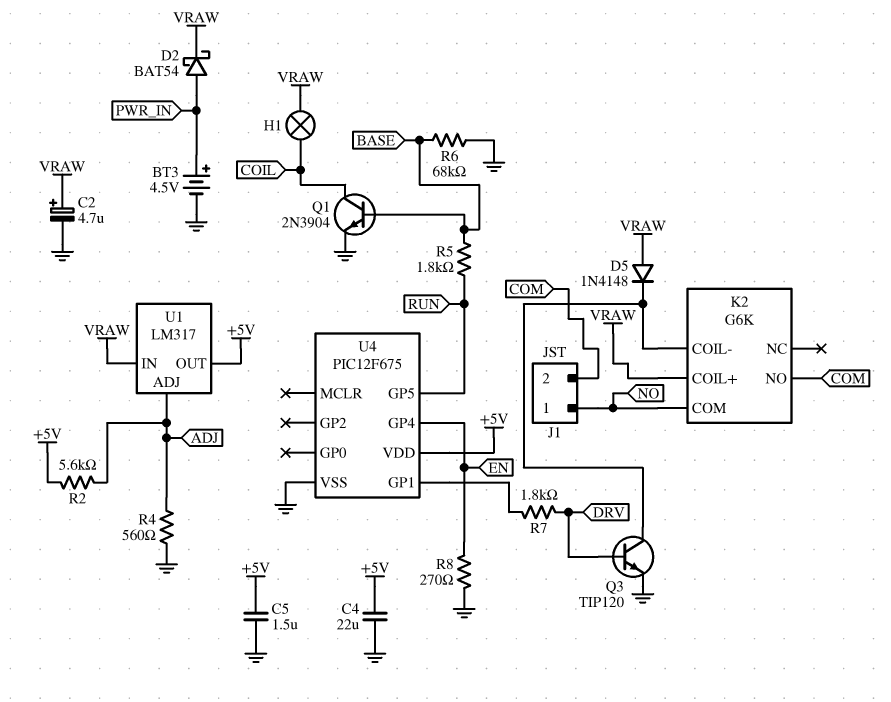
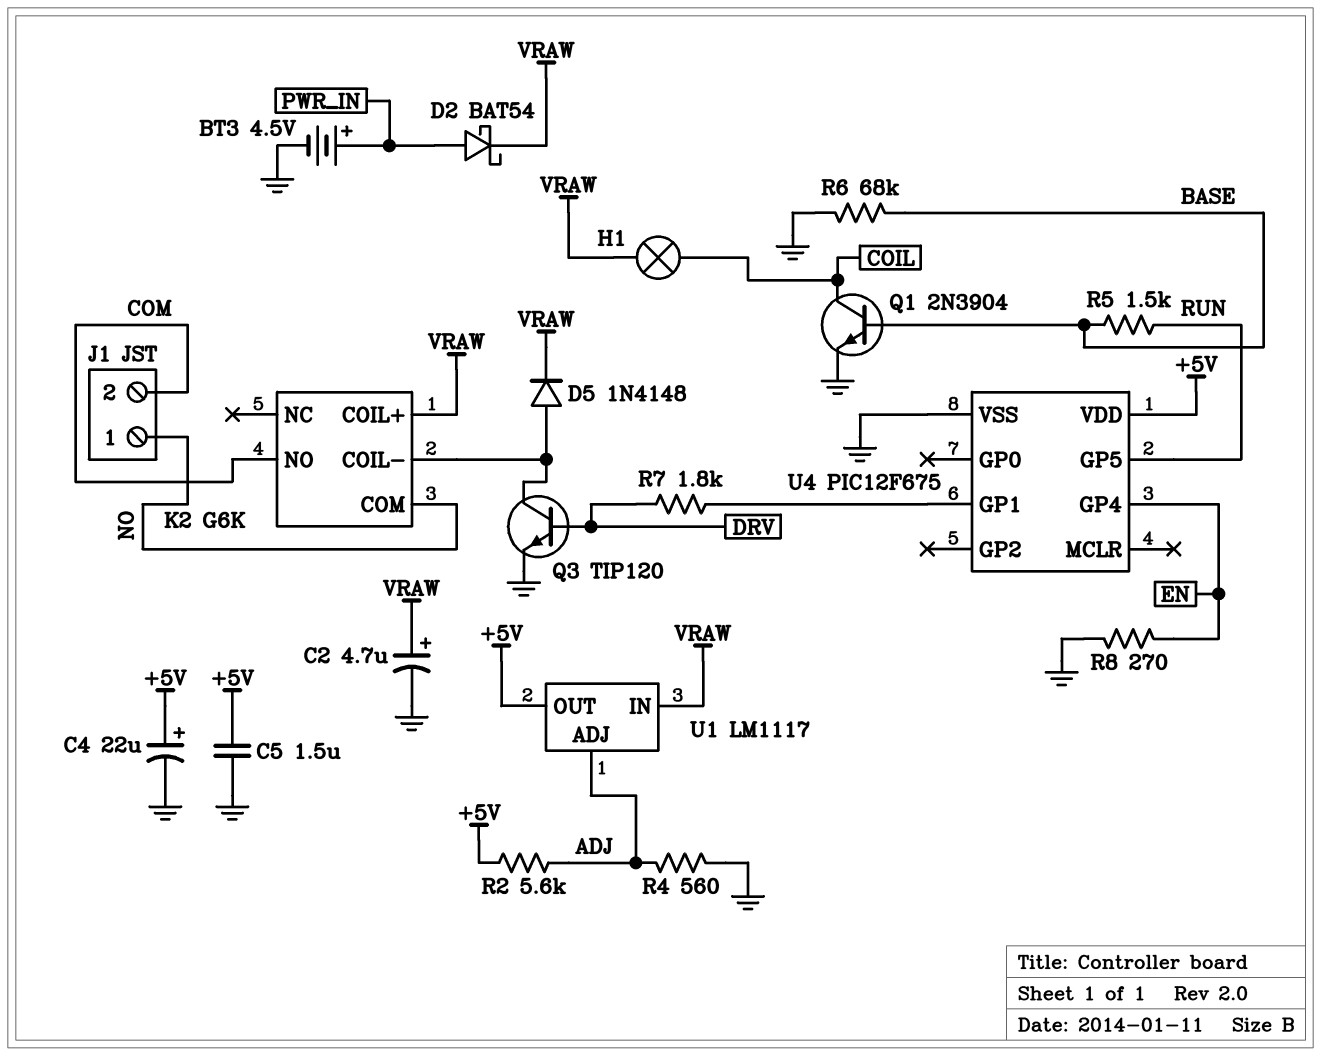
C4: 22uF (+5V, GND) -> 22uF (plus +5V, minus GND)
D5: diode 1N4148 (A VRAW, K K2/COIL-) -> diode 1N4148 (A K2/COIL-, K VRAW)
R5: 1.8k (BASE, RUN) -> 1.5k (BASE, RUN)
U1: LM317 -> LM1117

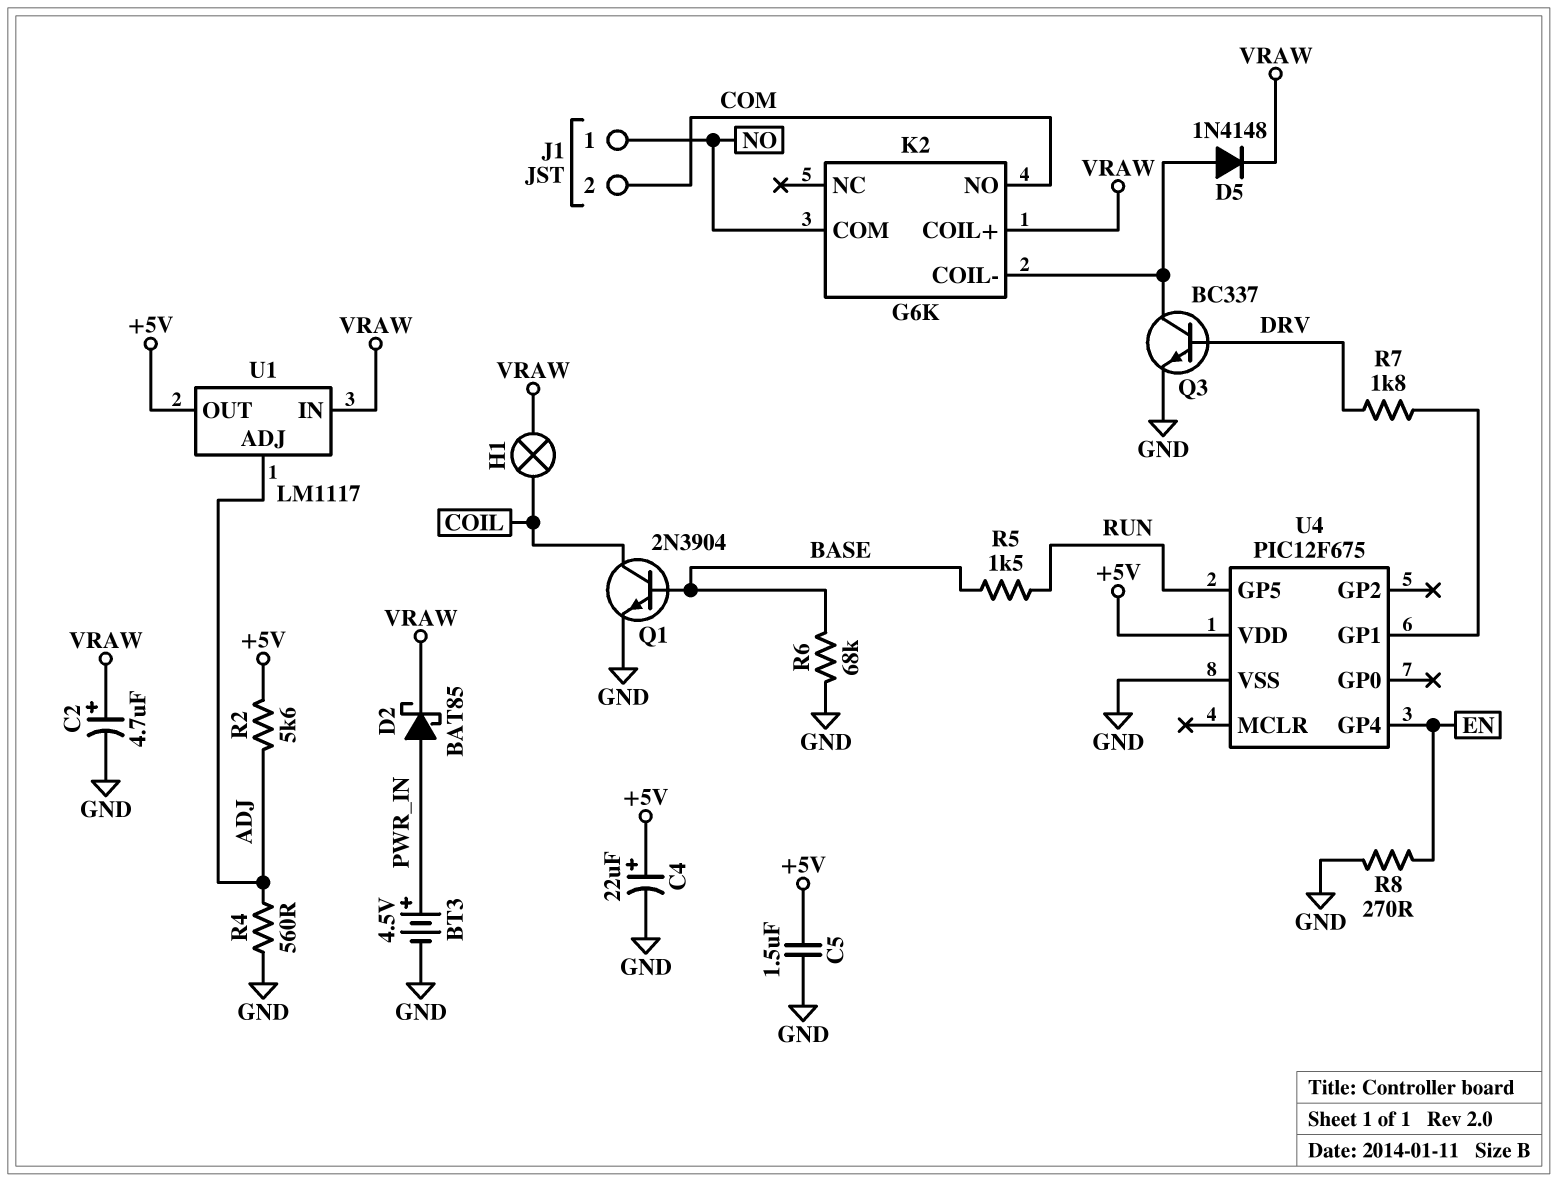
D2: schottky BAT54 (A PWR_IN, K VRAW) -> schottky BAT85 (A PWR_IN, K VRAW)
Q3: NPN TIP120 (B DRV, C K2/COIL-, E GND) -> NPN BC337 (B DRV, C K2/COIL-, E GND)

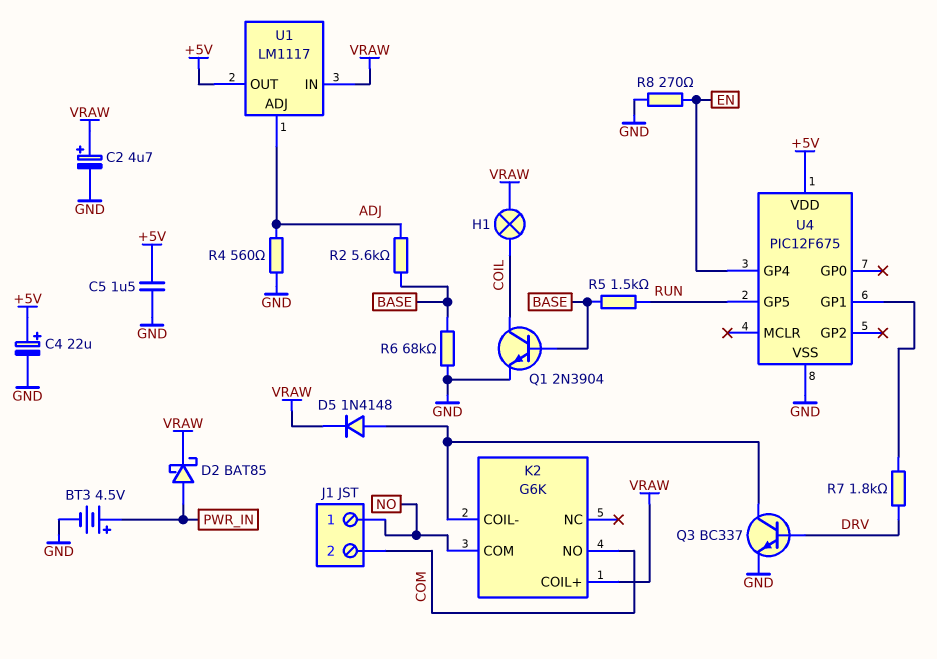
R2: 5.6k (+5V, ADJ) -> 5.6k (ADJ, BASE)

